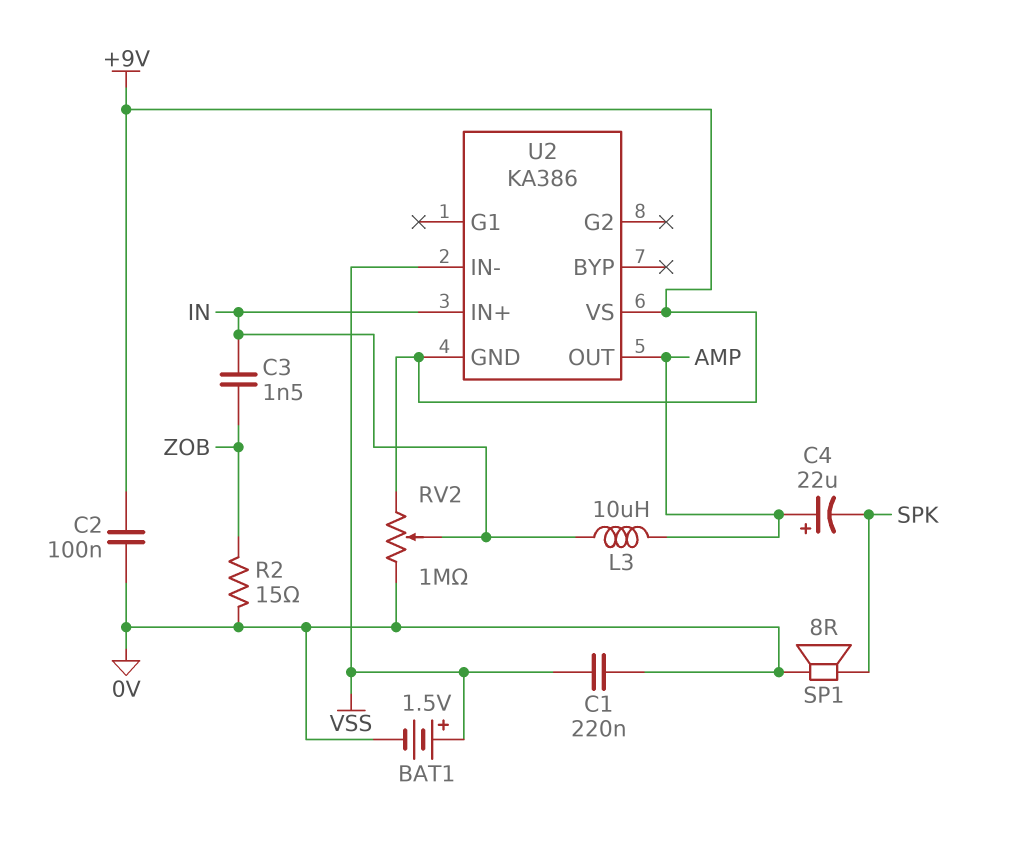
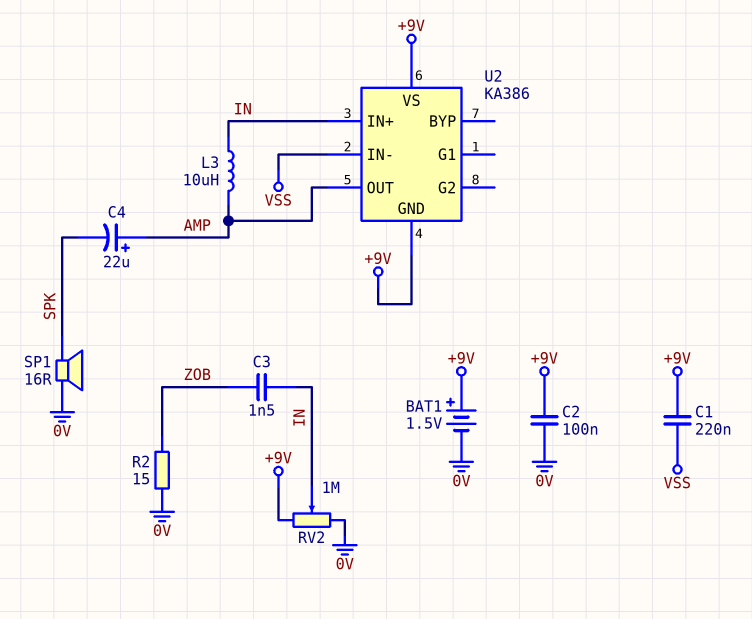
BAT1: 1.5V (plus VSS, minus 0V) -> 1.5V (plus +9V, minus 0V)
C1: 220nF (0V, VSS) -> 220nF (+9V, VSS)
SP1: speaker 8R (0V, SPK) -> speaker 16R (0V, SPK)

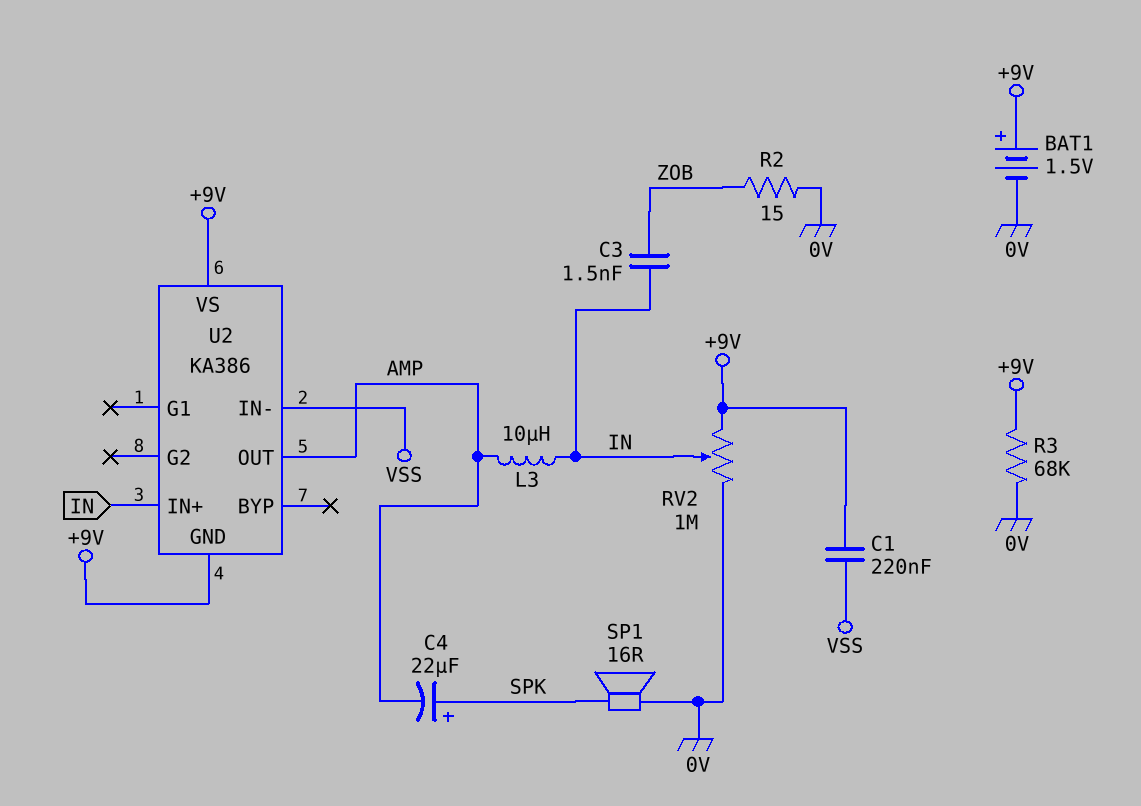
C2: 100nF (+9V, 0V) -> none
C4: 22uF (plus AMP, minus SPK) -> 22uF (plus SPK, minus AMP)
R3: none -> 68k (+9V, 0V)

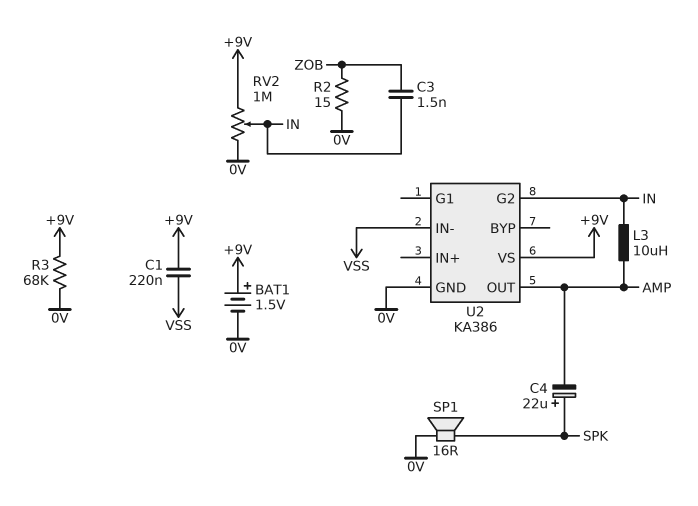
U2 pin G2: none -> IN
U2 pin GND: +9V -> 0V
U2 pin IN+: IN -> none

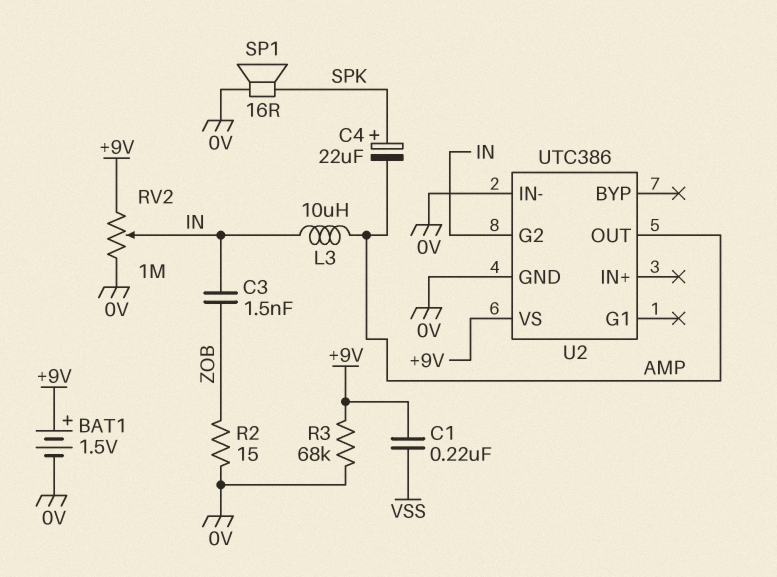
U2: KA386 -> UTC386
U2 pin IN-: VSS -> 0V

